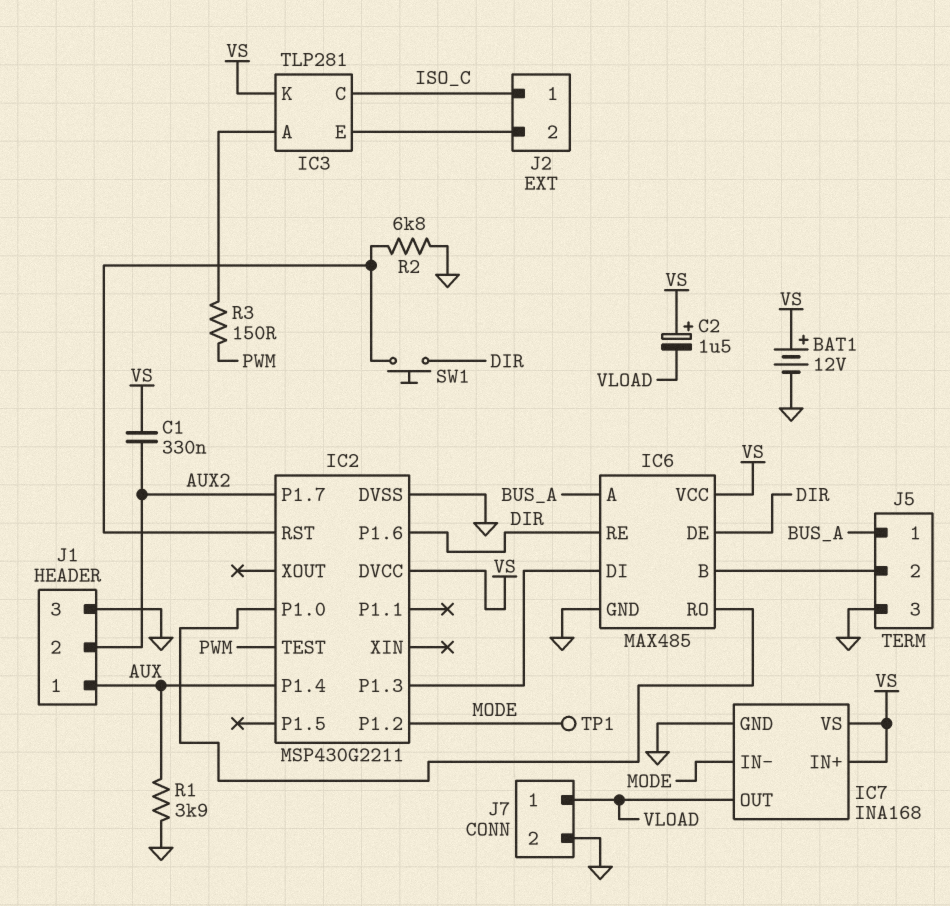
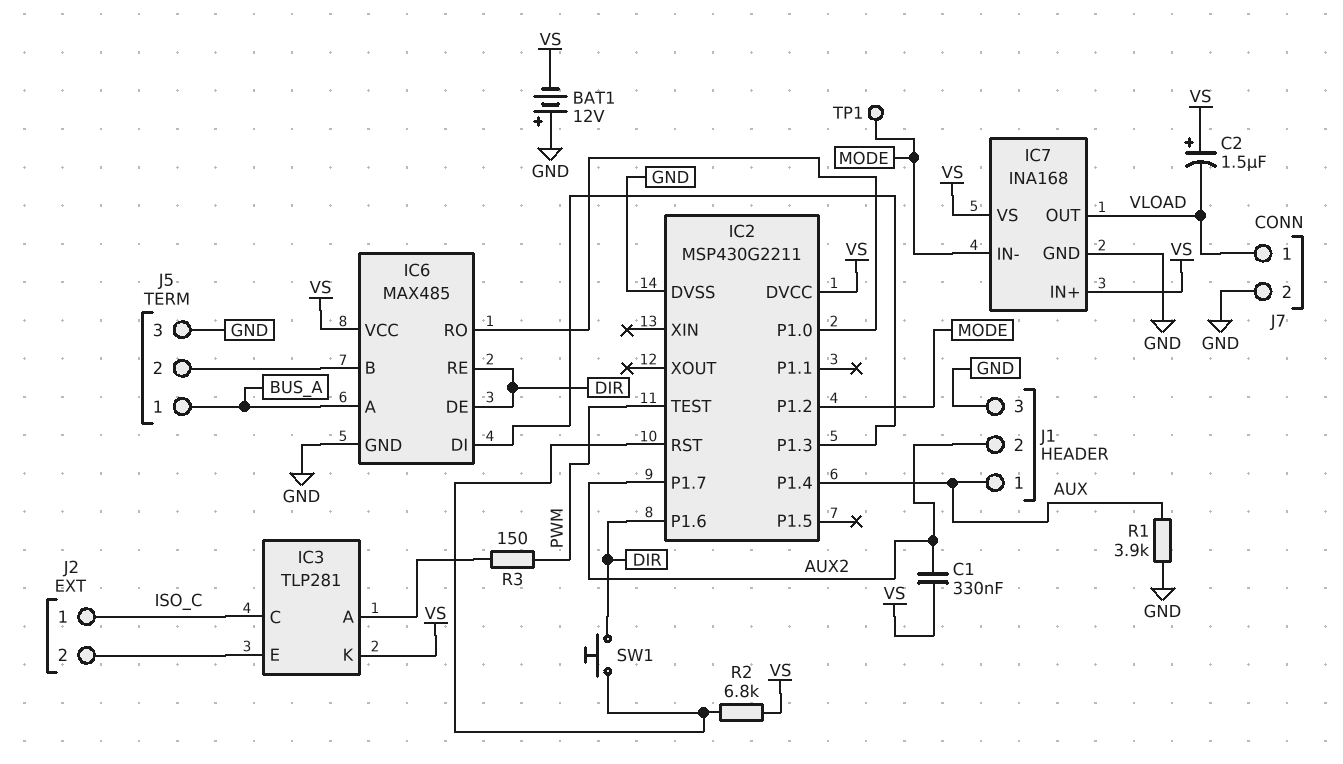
BAT1: 12V (plus VS, minus GND) -> 12V (plus GND, minus VS)
R2: 6.8k (GND, IC2/RST) -> 6.8k (IC2/RST, VS)

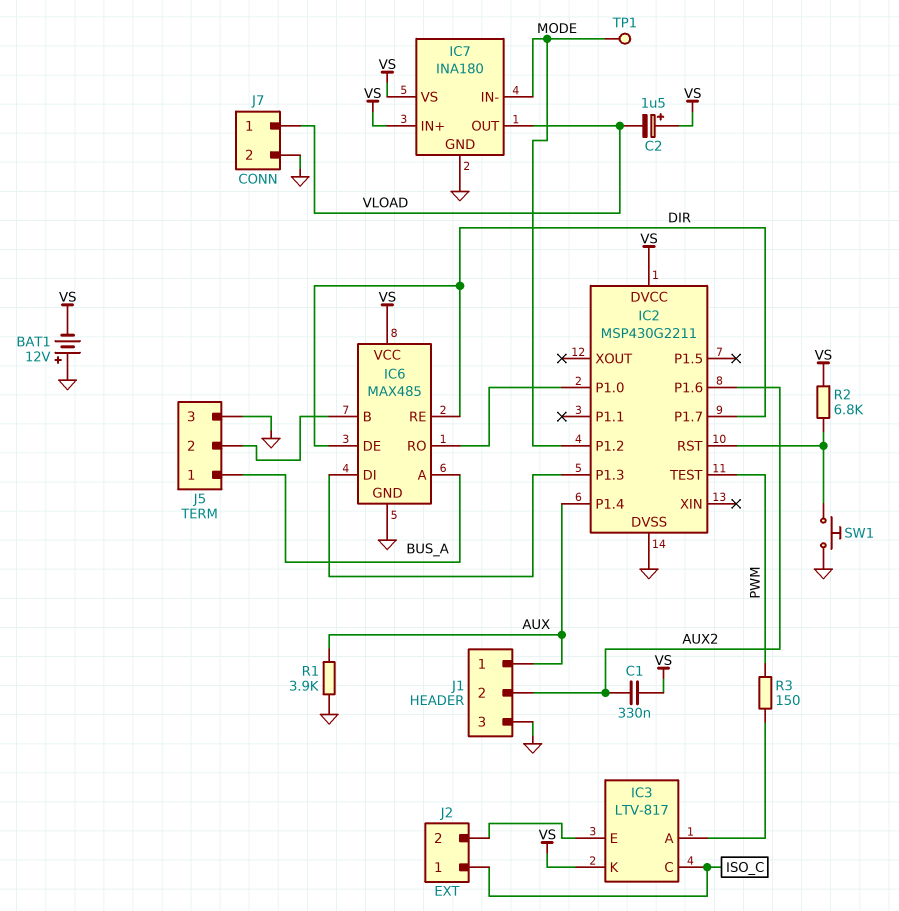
IC2 pin P1.6: DIR -> AUX2
IC2 pin P1.7: AUX2 -> DIR
IC3: TLP281 -> LTV-817
IC7: INA168 -> INA180
SW1: button (DIR, IC2/RST) -> button (GND, IC2/RST)

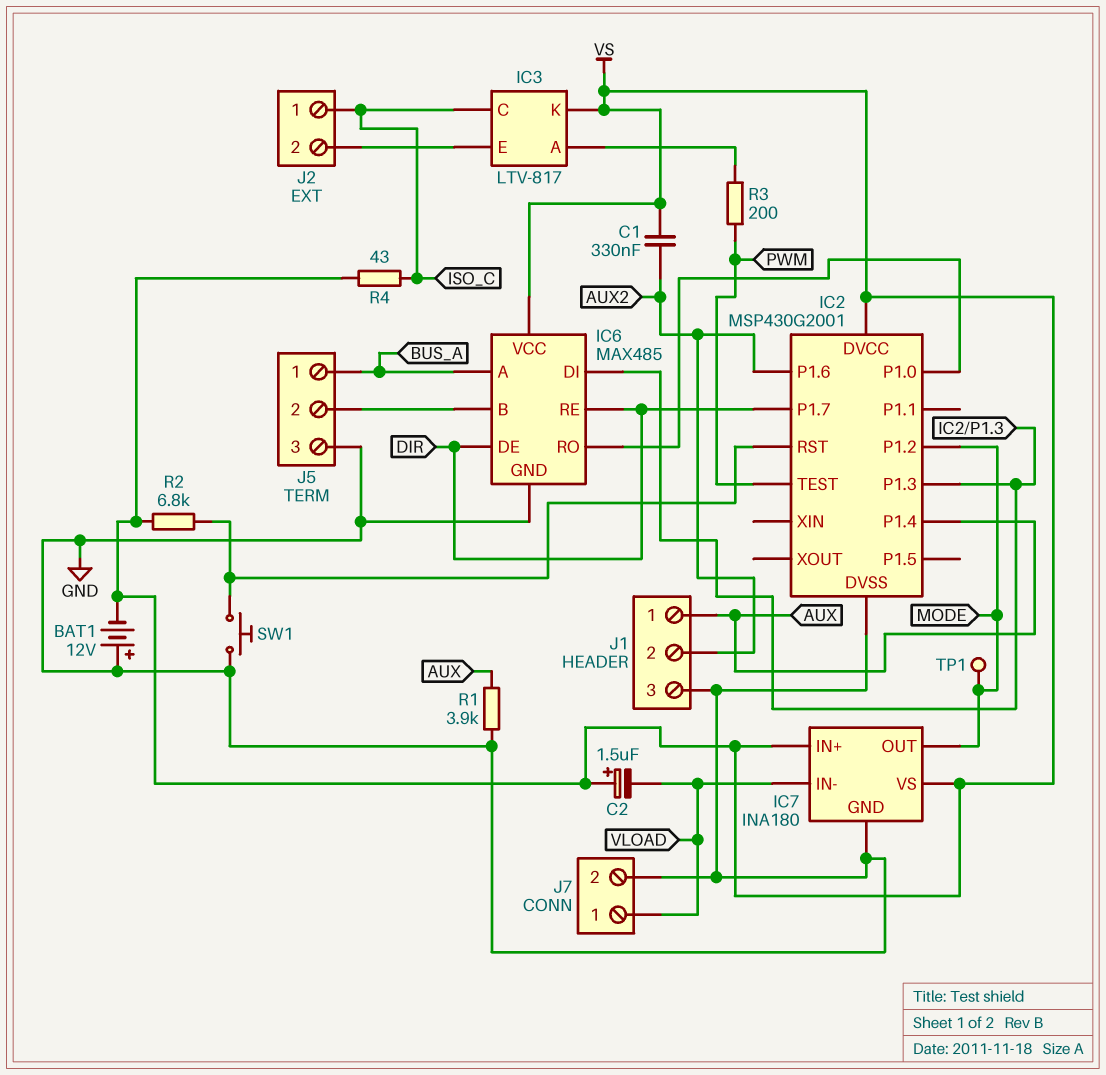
IC2: MSP430G2211 -> MSP430G2001
IC7 pin IN-: MODE -> VLOAD
IC7 pin OUT: VLOAD -> MODE
R3: 150 (IC3/A, PWM) -> 200 (IC3/A, PWM)
R4: none -> 43 (ISO_C, VS)

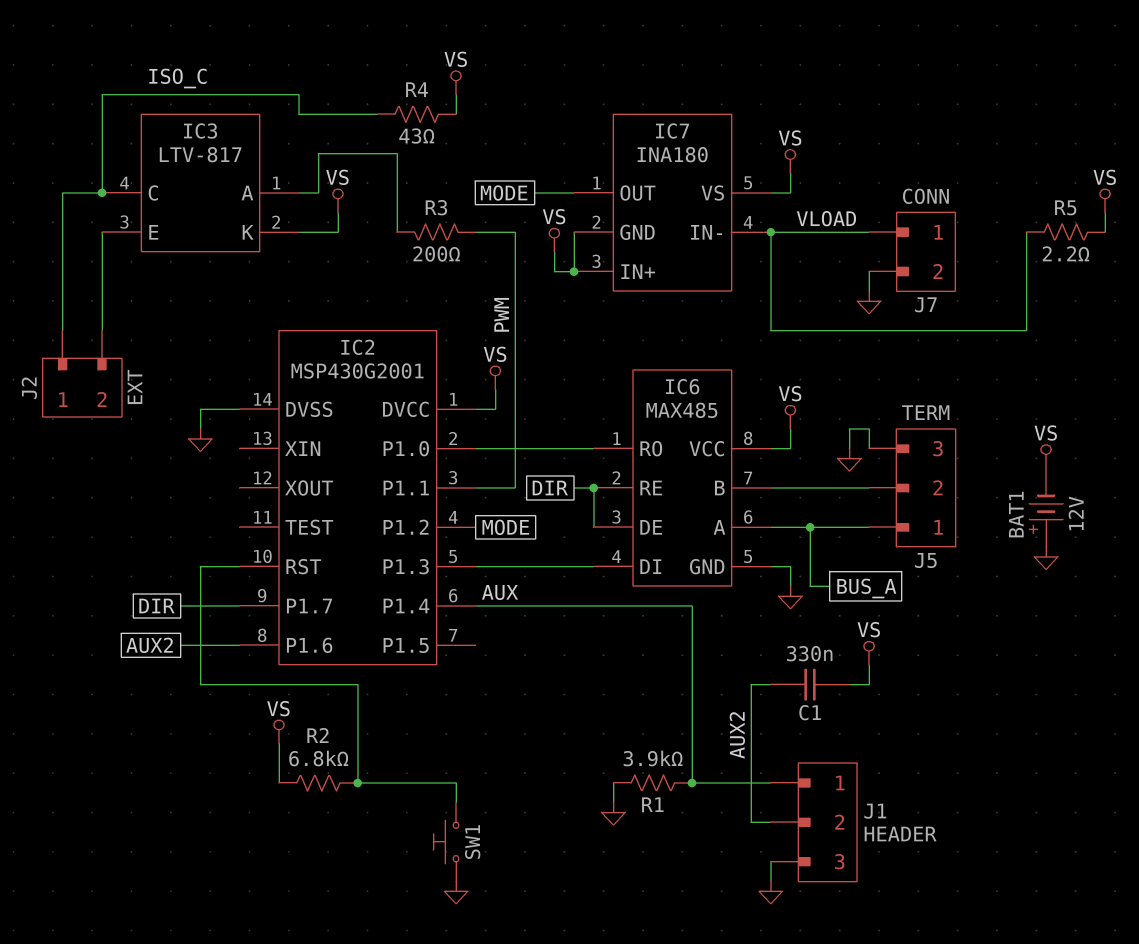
C2: 1.5uF (plus VS, minus VLOAD) -> none
IC2 pin P1.1: none -> PWM
IC2 pin TEST: PWM -> none
IC7 pin GND: GND -> VS
R5: none -> 2.2 (VLOAD, VS)
TP1: test point (MODE) -> none

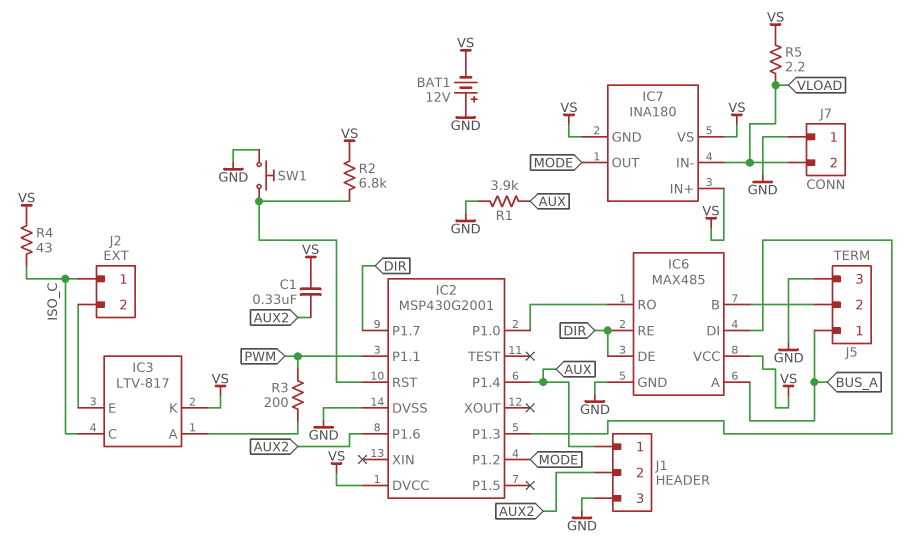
J7 pin 1: VLOAD -> GND
J7 pin 2: GND -> VLOAD

